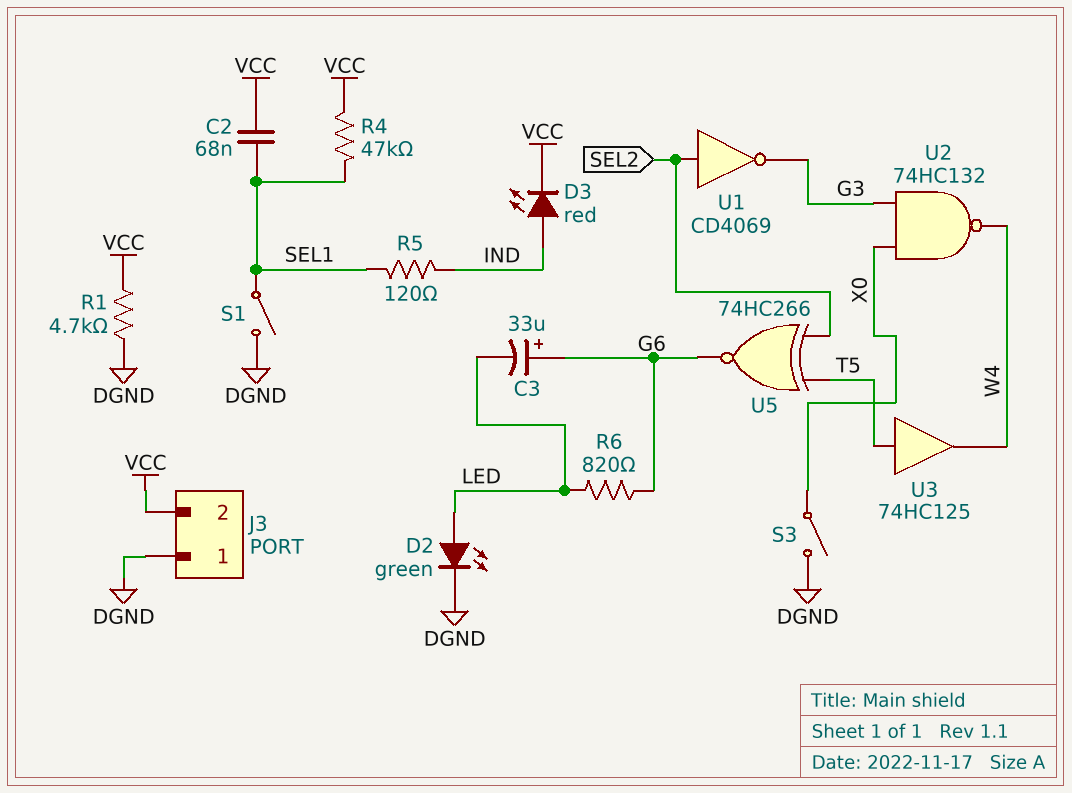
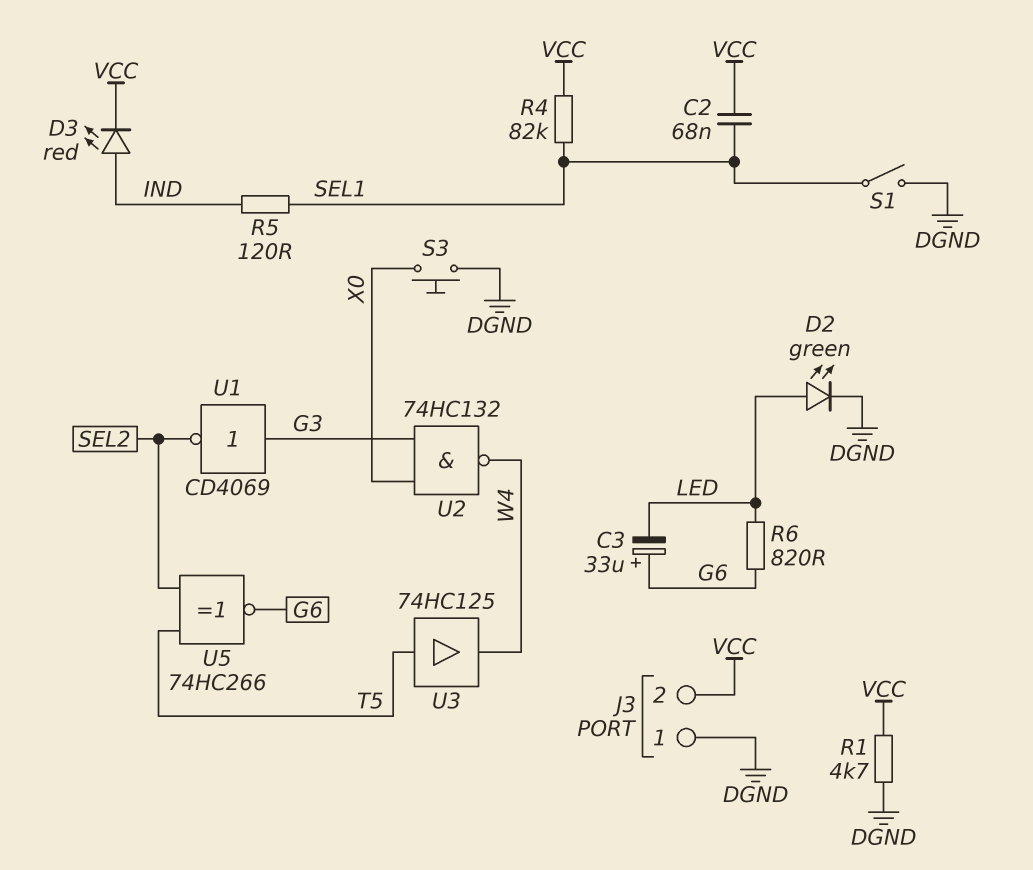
R4: 47k (SEL1, VCC) -> 82k (SEL1, VCC)
S3: switch (DGND, X0) -> button (DGND, X0)
U1: NOT CD4069 (in SEL2, out G3) -> NOT CD4069 (in G3, out SEL2)

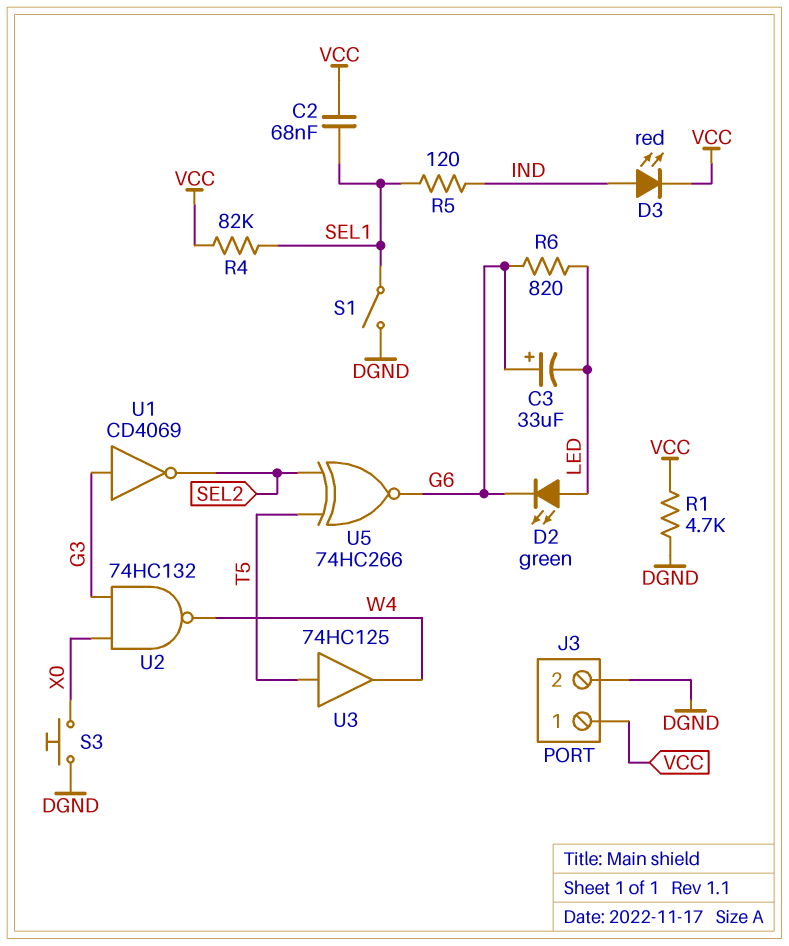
D2: LED green (A LED, K DGND) -> LED green (A LED, K G6)
J3 pin 1: DGND -> VCC
J3 pin 2: VCC -> DGND

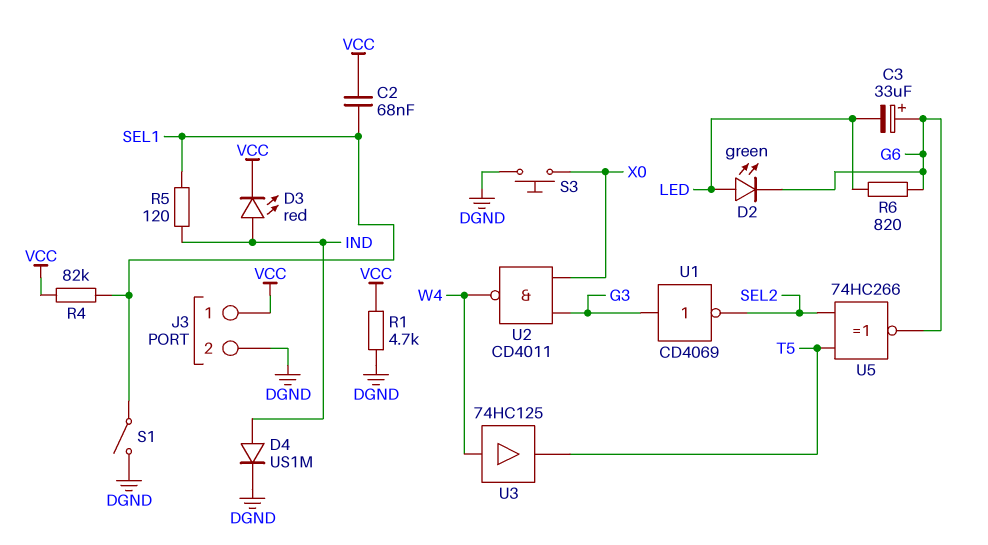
D4: none -> diode US1M (A IND, K DGND)
U2: NAND 74HC132 (in G3, in X0, out W4) -> NAND CD4011 (in G3, in X0, out W4)
U3: buffer 74HC125 (in T5, out W4) -> buffer 74HC125 (in W4, out T5)

